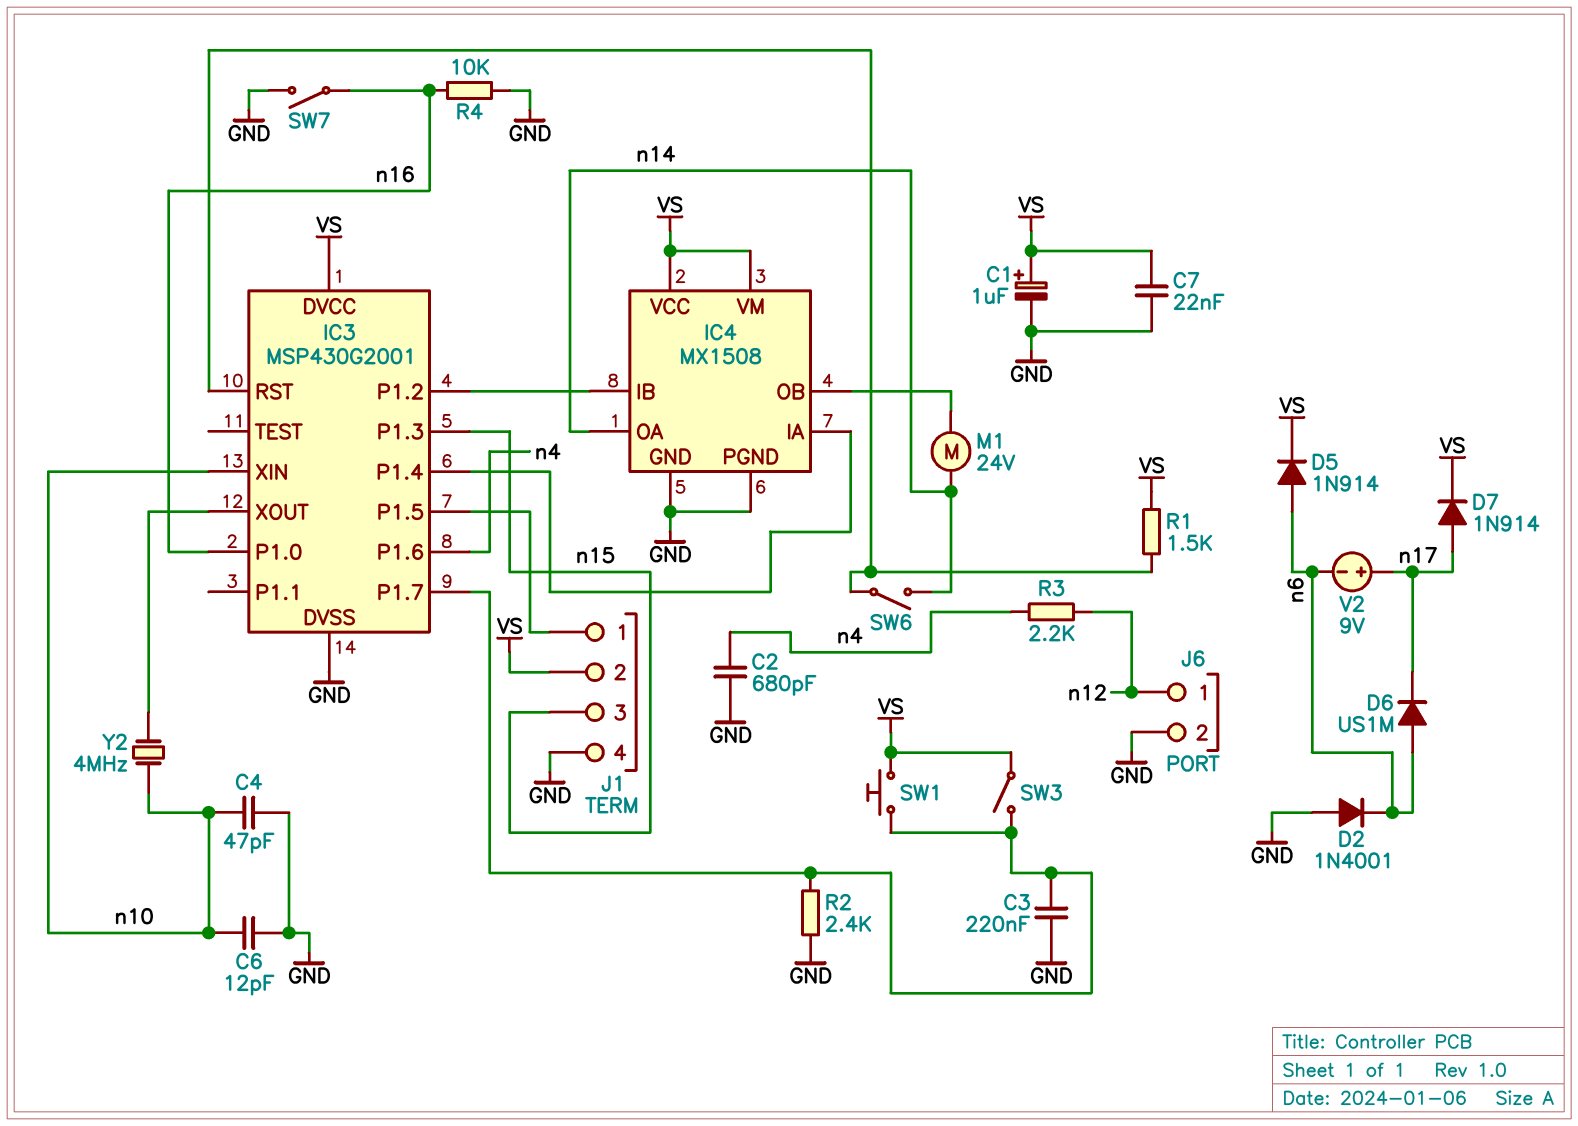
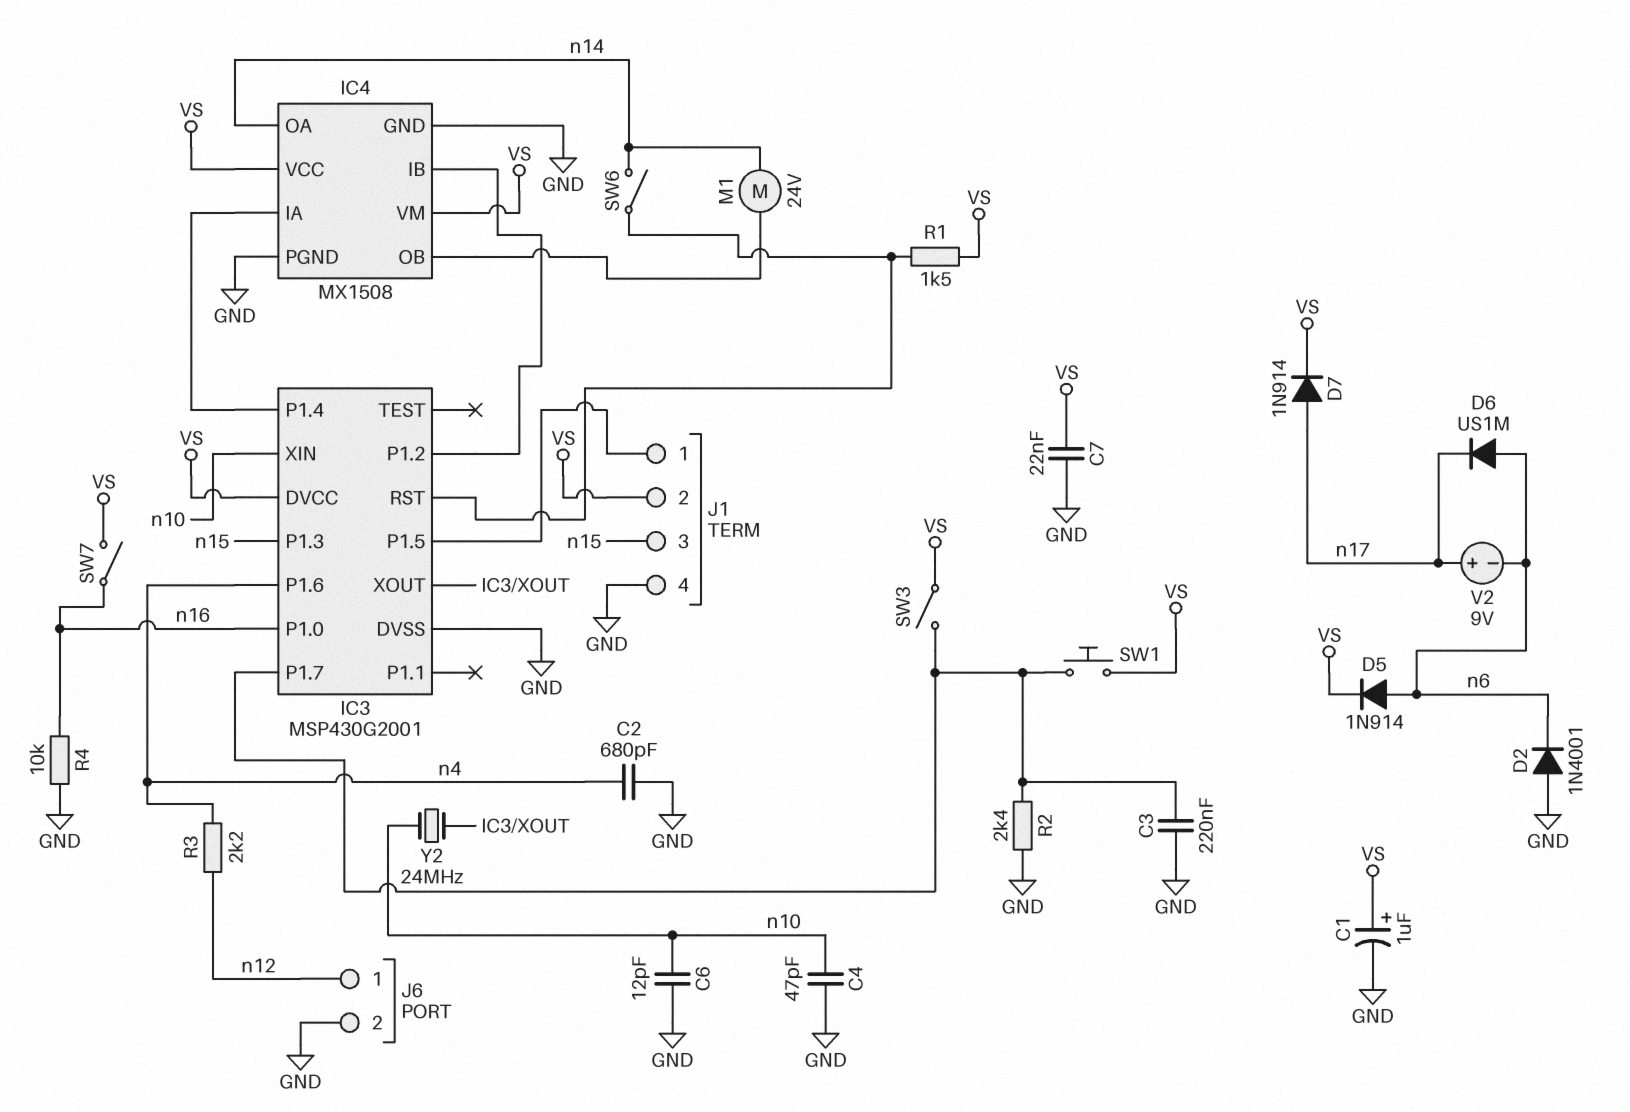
SW7: switch (GND, n16) -> switch (VS, n16)
Y2: 4MHz (IC3/XOUT, n10) -> 24MHz (IC3/XOUT, n10)

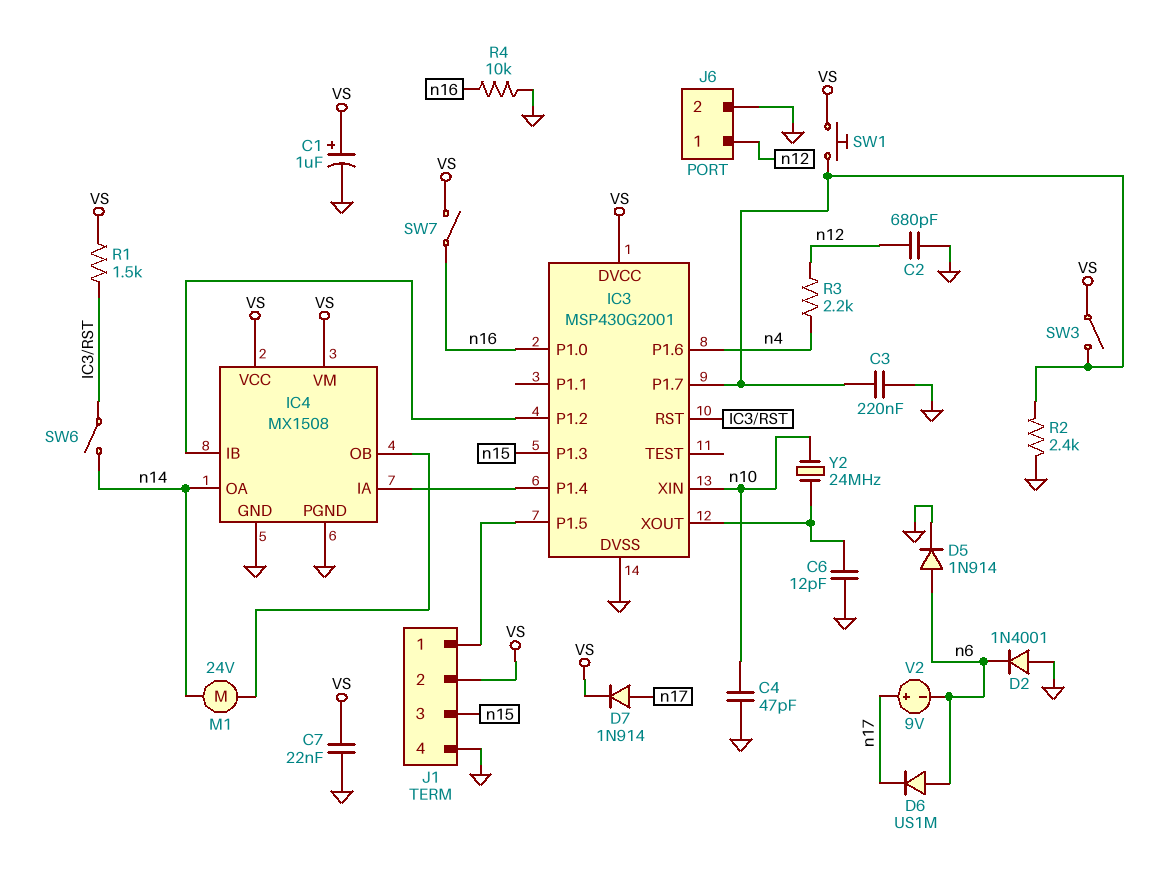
C2: 680pF (GND, n4) -> 680pF (GND, n12)
C6: 12pF (GND, n10) -> 12pF (GND, IC3/XOUT)
D5: diode 1N914 (A n6, K VS) -> diode 1N914 (A n6, K GND)

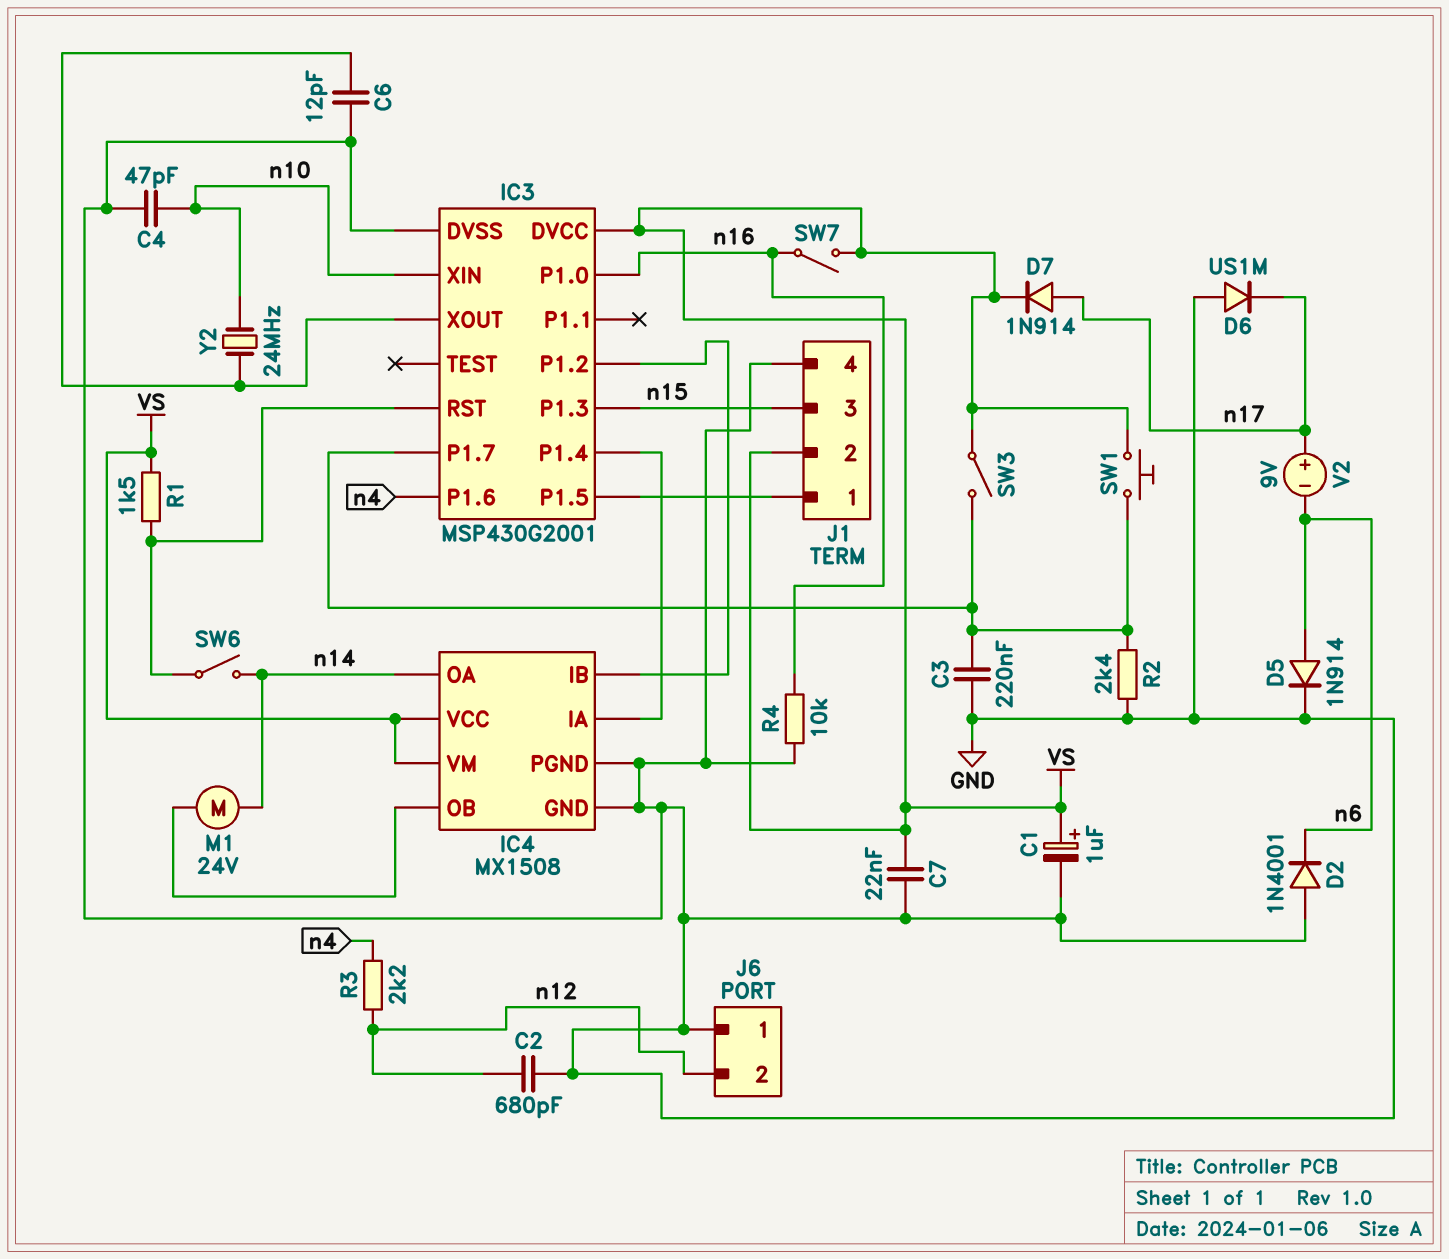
D6: diode US1M (A n6, K n17) -> diode US1M (A GND, K n17)
J6 pin 1: n12 -> GND
J6 pin 2: GND -> n12

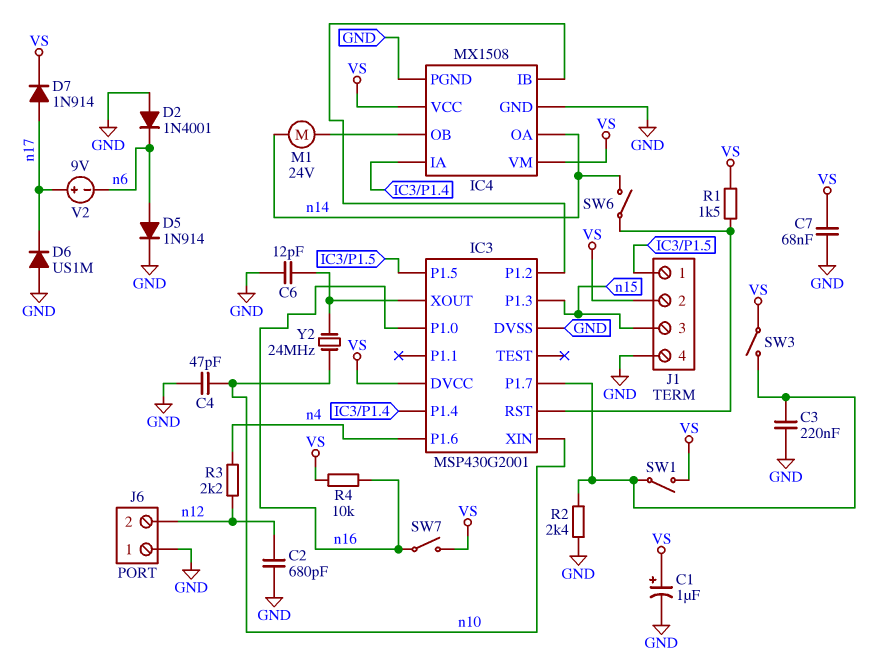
C7: 22nF (GND, VS) -> 68nF (GND, VS)
R4: 10k (GND, n16) -> 10k (VS, n16)
SW1: button (IC3/P1.7, VS) -> switch (IC3/P1.7, VS)

